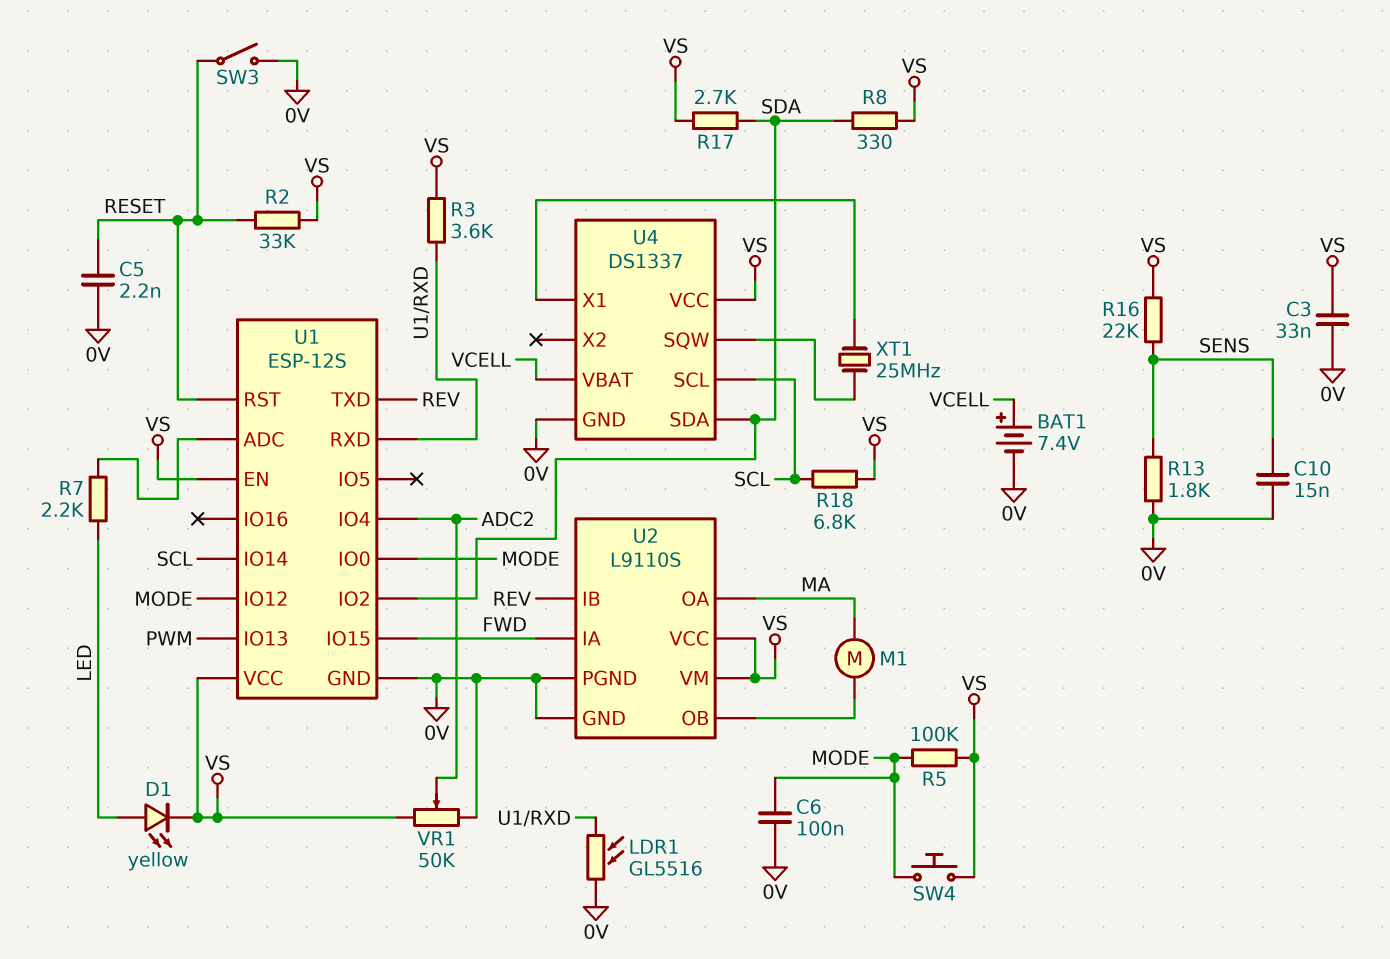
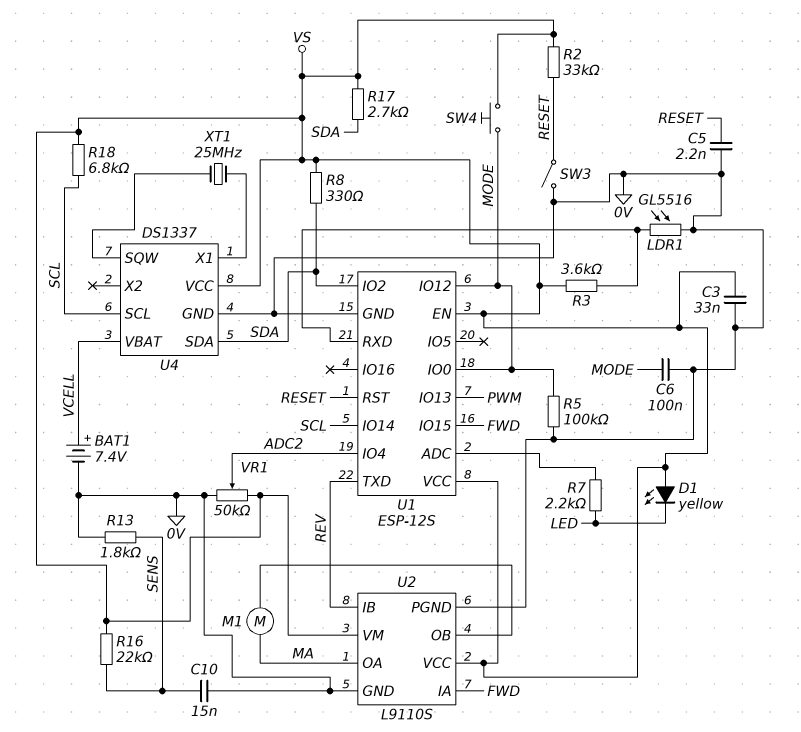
D1: LED yellow (A LED, K VS) -> LED yellow (A VS, K LED)
R5: 100k (MODE, VS) -> 100k (0V, MODE)

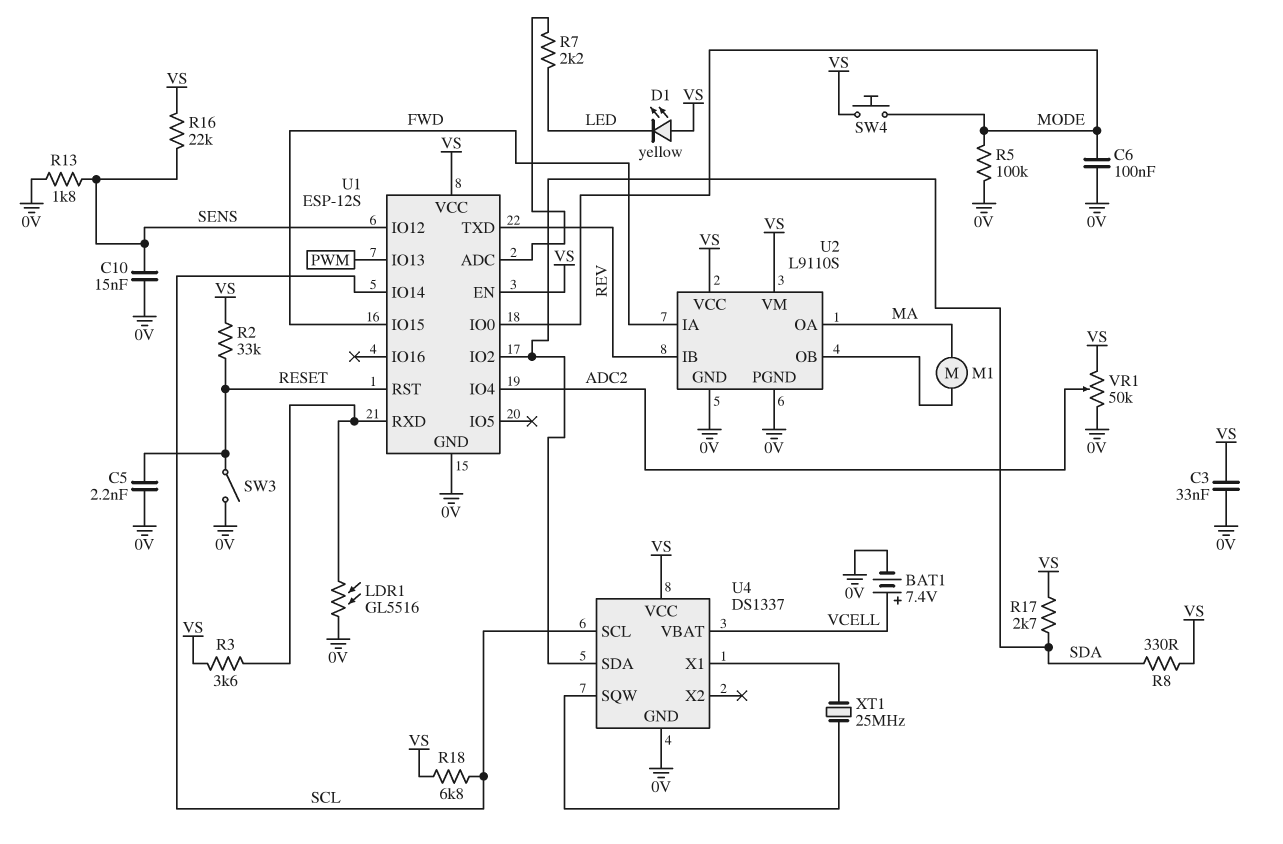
U1 pin IO12: MODE -> SENS

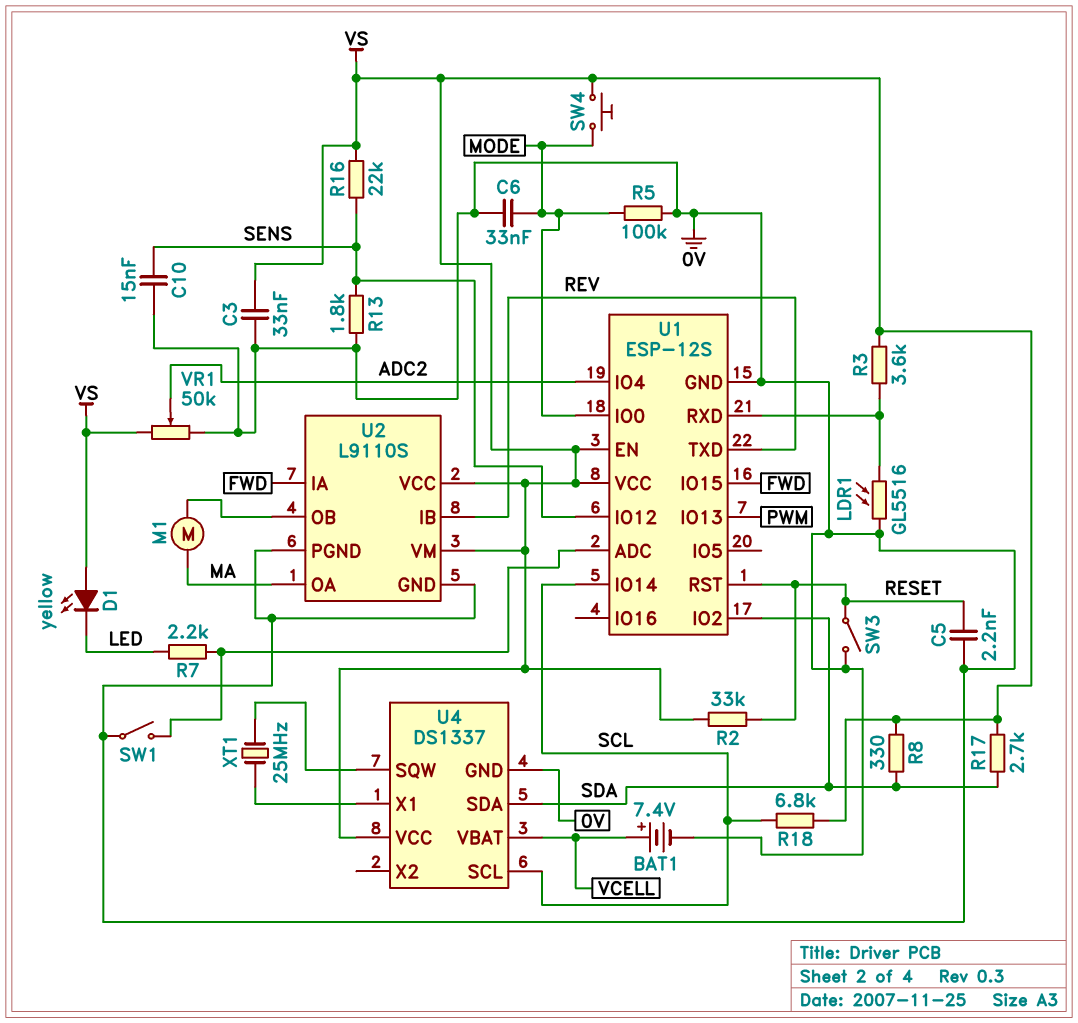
C6: 100nF (0V, MODE) -> 33nF (0V, MODE)
SW1: none -> switch (0V, U1/ADC)

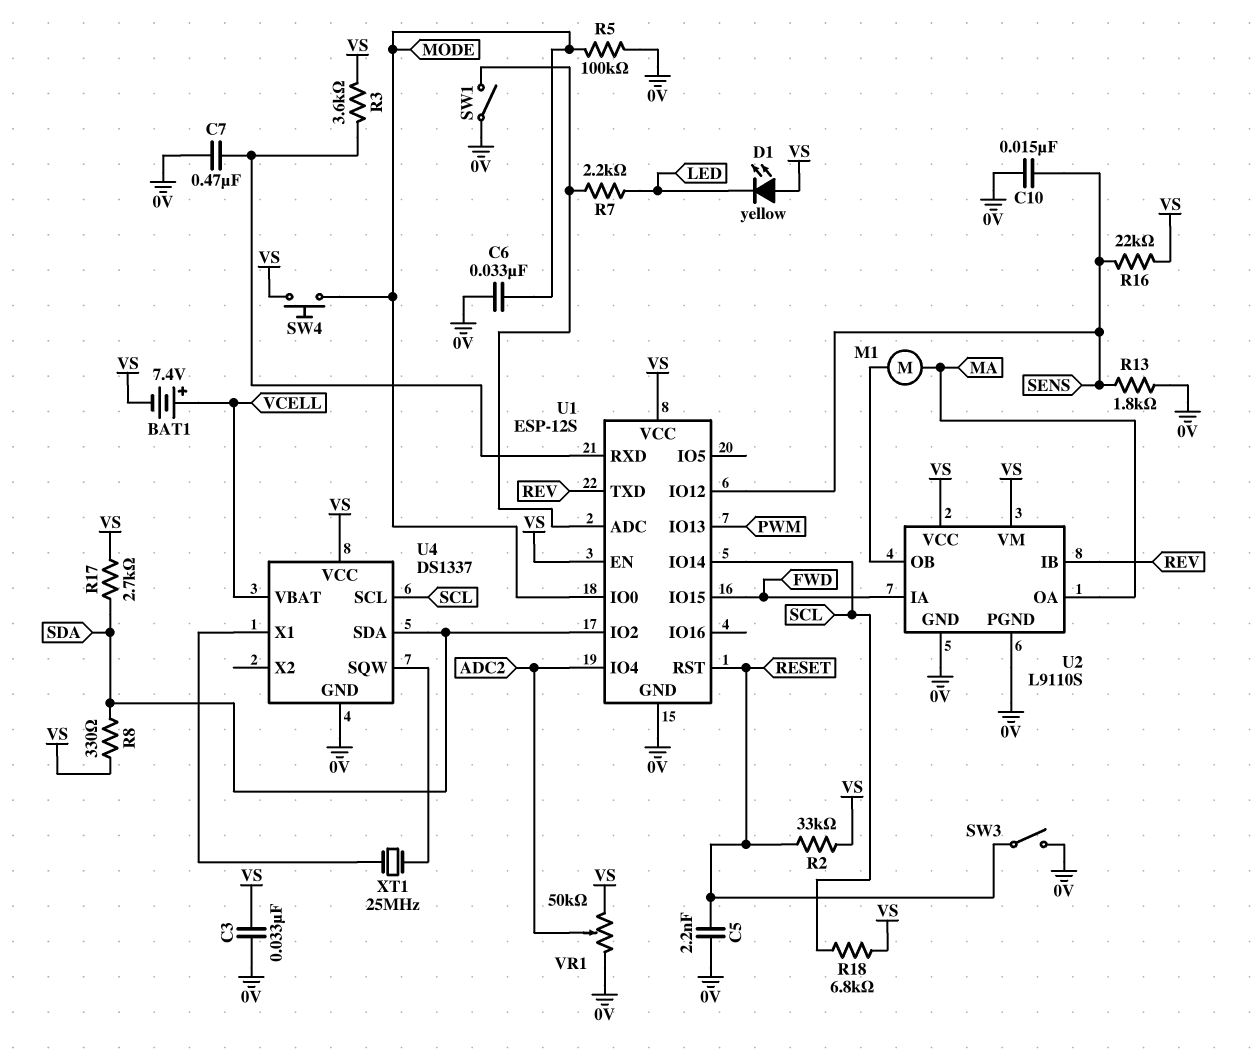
BAT1: 7.4V (plus VCELL, minus 0V) -> 7.4V (plus VCELL, minus VS)
C7: none -> 470nF (0V, U1/RXD)
LDR1: GL5516 (0V, U1/RXD) -> none

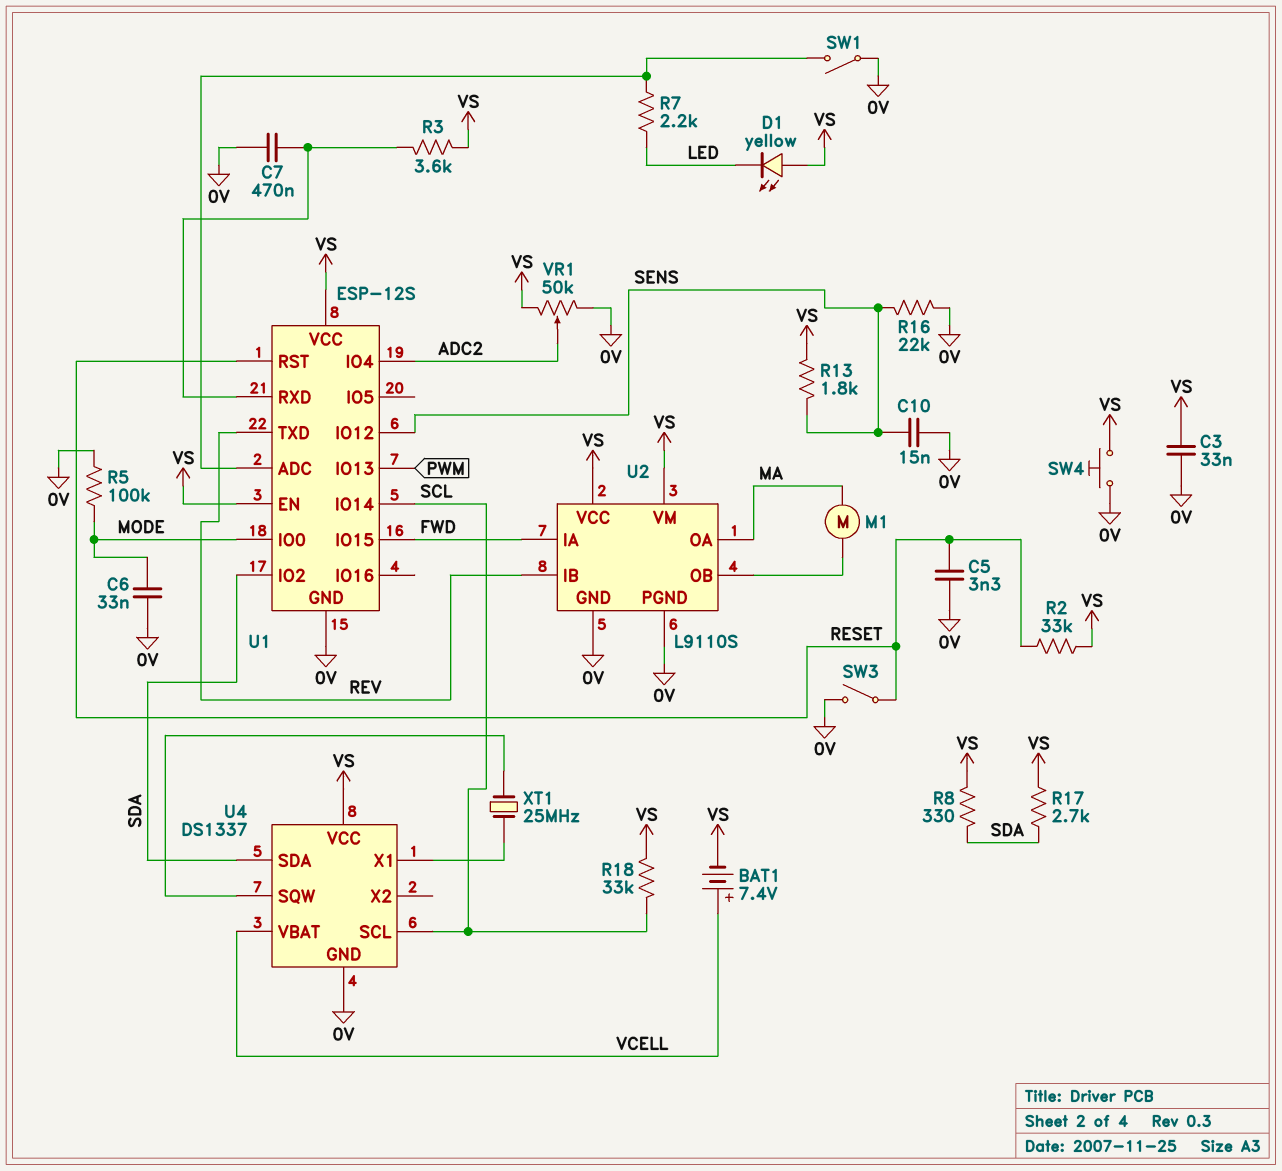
C5: 2.2nF (0V, RESET) -> 3.3nF (0V, RESET)
R13: 1.8k (0V, SENS) -> 1.8k (SENS, VS)
R16: 22k (SENS, VS) -> 22k (0V, SENS)
R18: 6.8k (SCL, VS) -> 33k (SCL, VS)
SW4: button (MODE, VS) -> button (0V, VS)

